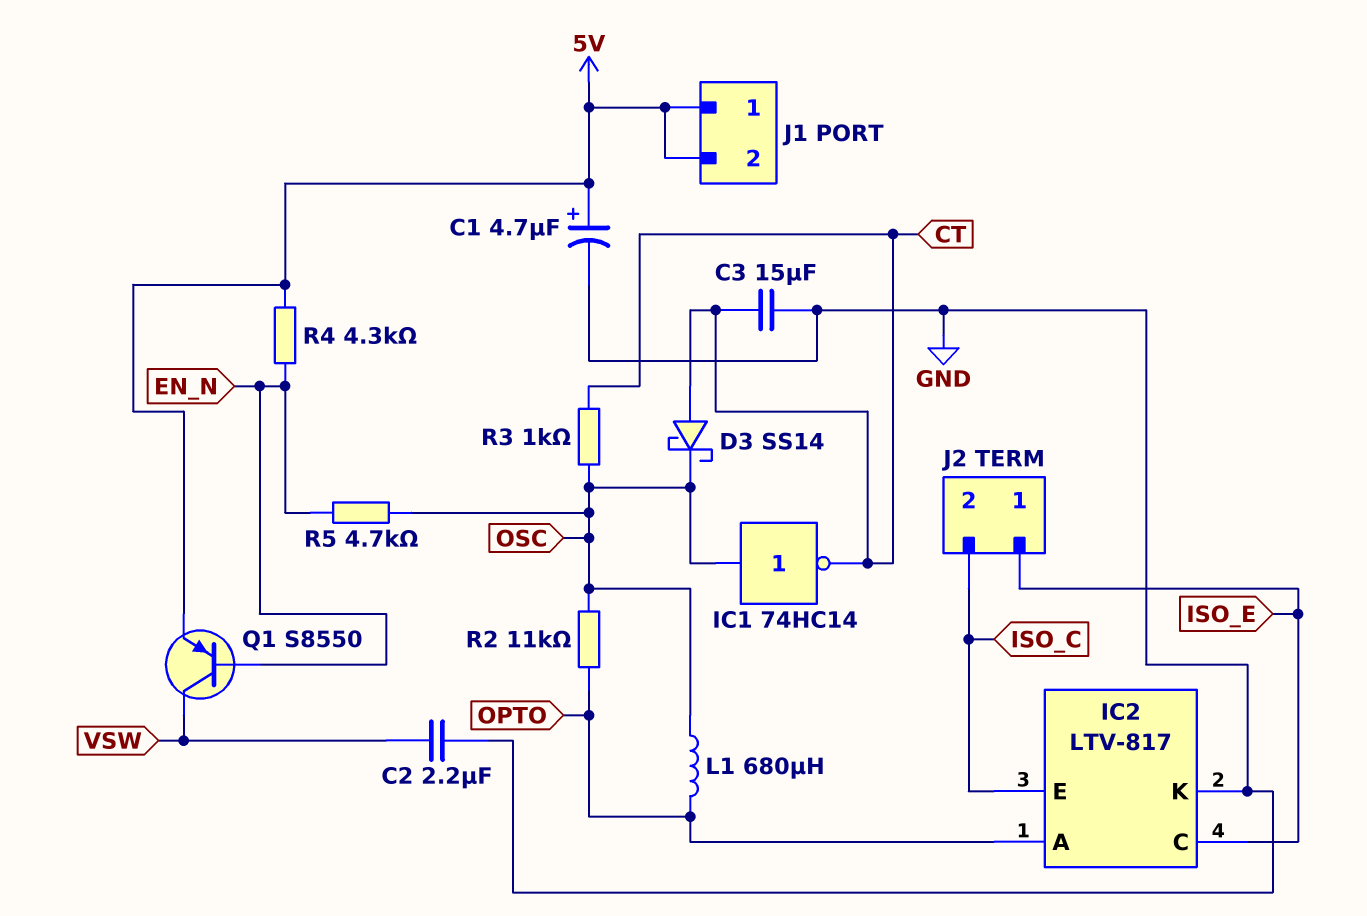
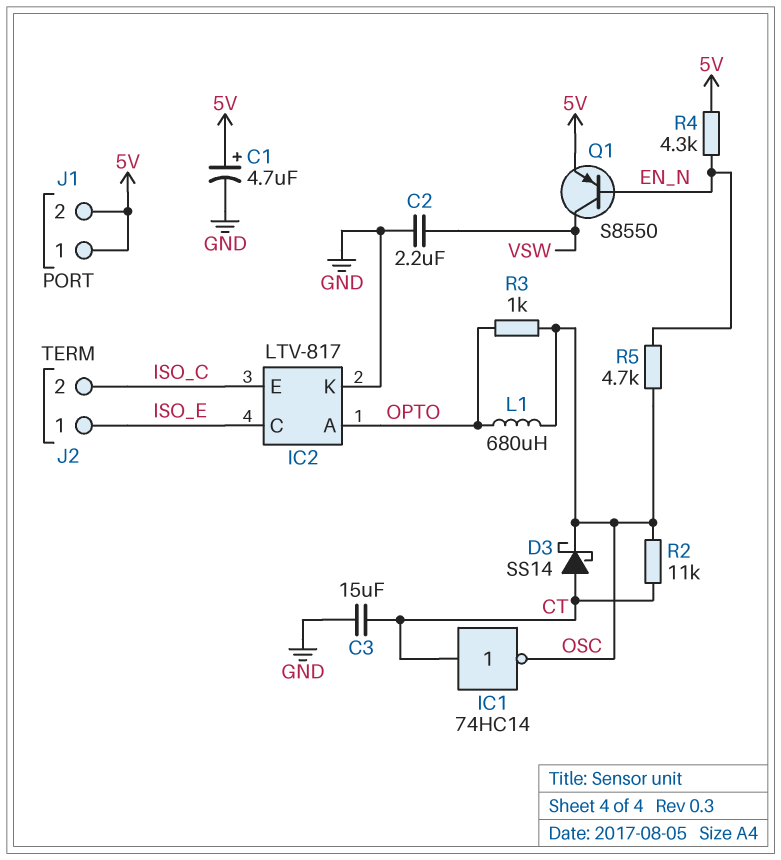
IC1: NOT 74HC14 (in OSC, out CT) -> NOT 74HC14 (in CT, out OSC)
R2: 11k (OPTO, OSC) -> 11k (CT, OSC)
R3: 1k (CT, OSC) -> 1k (OPTO, OSC)

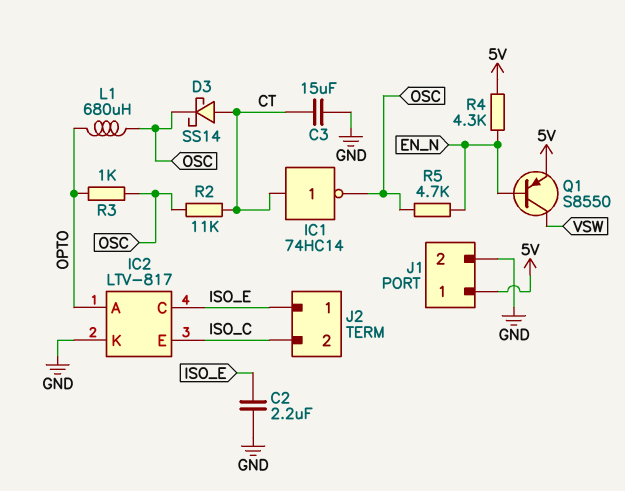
C1: 4.7uF (plus 5V, minus GND) -> none
C2: 2.2uF (GND, VSW) -> 2.2uF (GND, ISO_E)
J1 pin 2: 5V -> GND

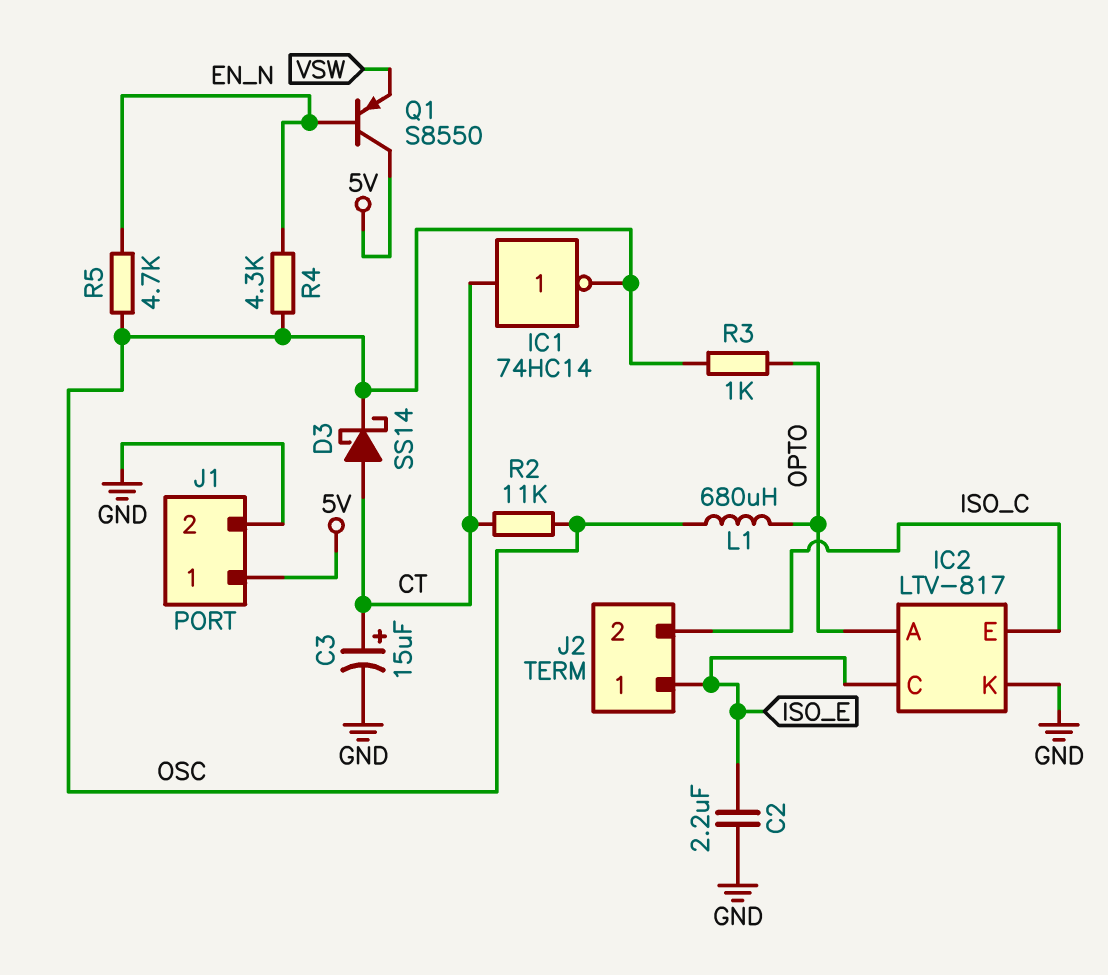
C3: 15uF (CT, GND) -> 15uF (plus CT, minus GND)
Q1: PNP S8550 (B EN_N, C VSW, E 5V) -> PNP S8550 (B EN_N, C 5V, E VSW)
R4: 4.3k (5V, EN_N) -> 4.3k (EN_N, OSC)

